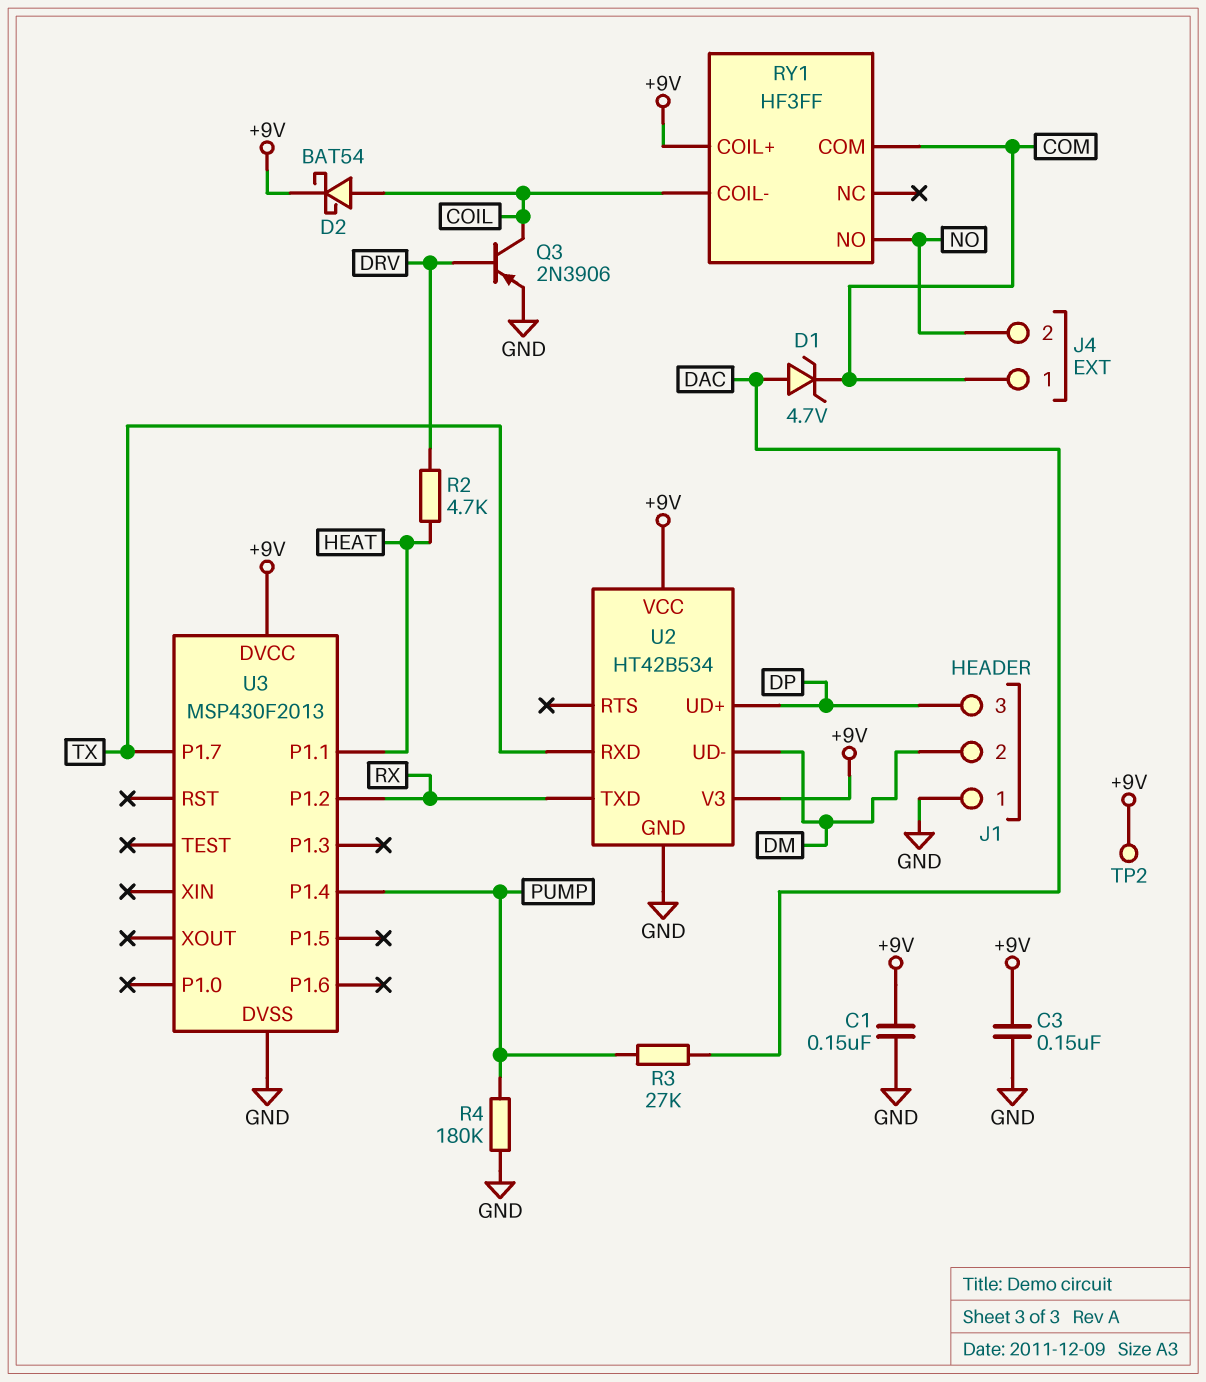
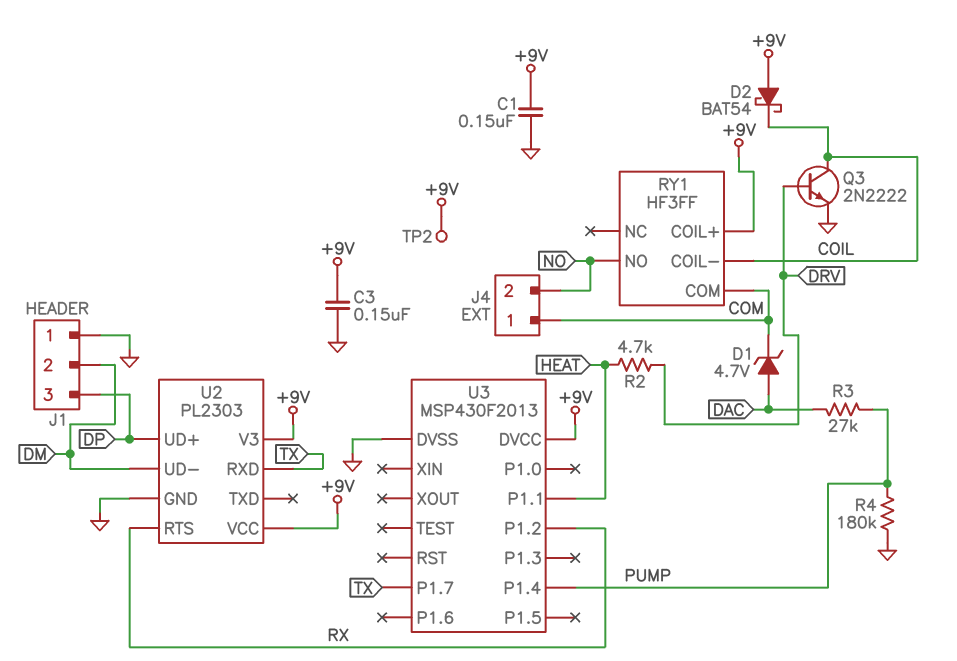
D2: schottky BAT54 (A COIL, K +9V) -> schottky BAT54 (A +9V, K COIL)
Q3: PNP 2N3906 (B DRV, C COIL, E GND) -> NPN 2N2222 (B DRV, C COIL, E GND)
U2: HT42B534 -> PL2303
U2 pin RTS: none -> RX
U2 pin TXD: RX -> none

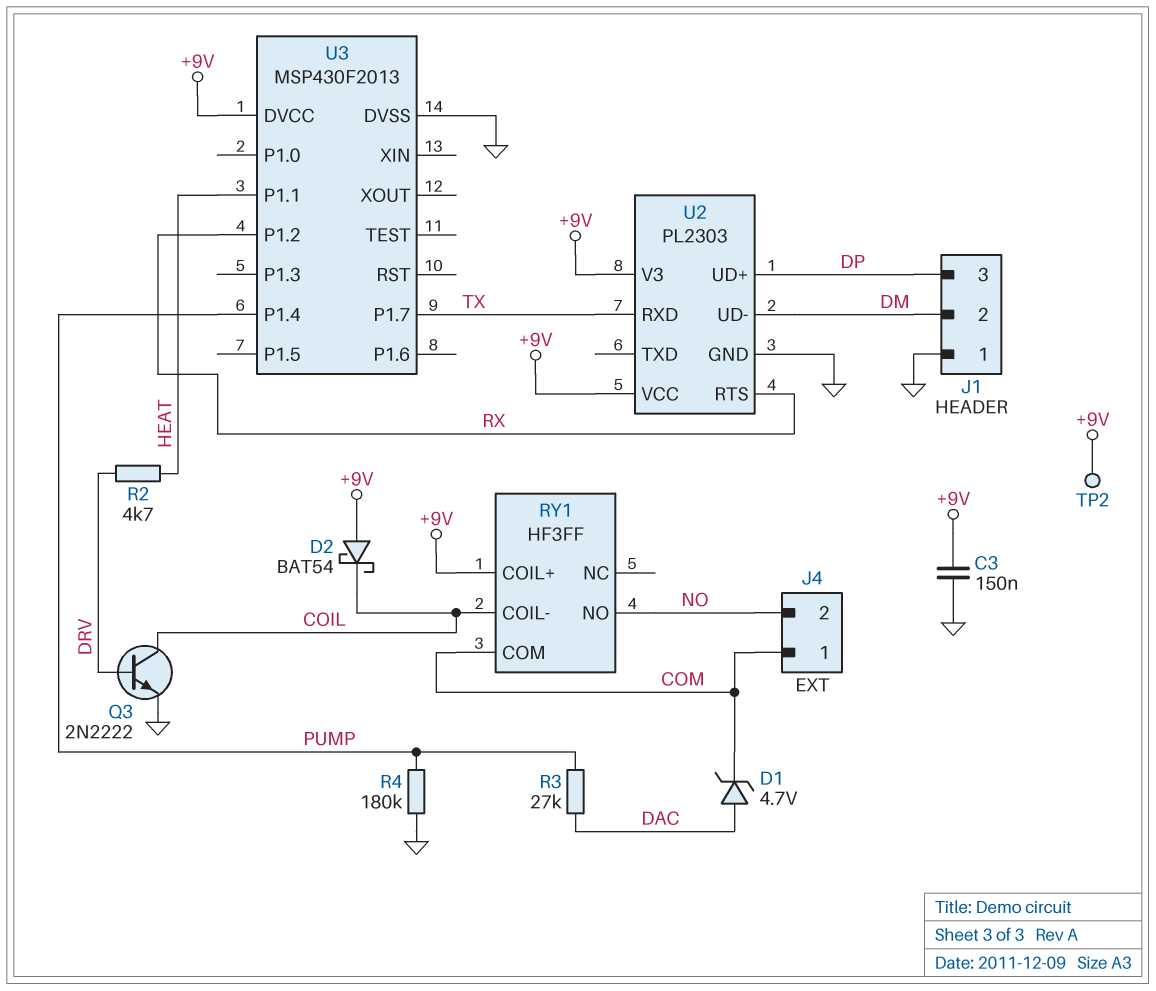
C1: 150nF (+9V, GND) -> none

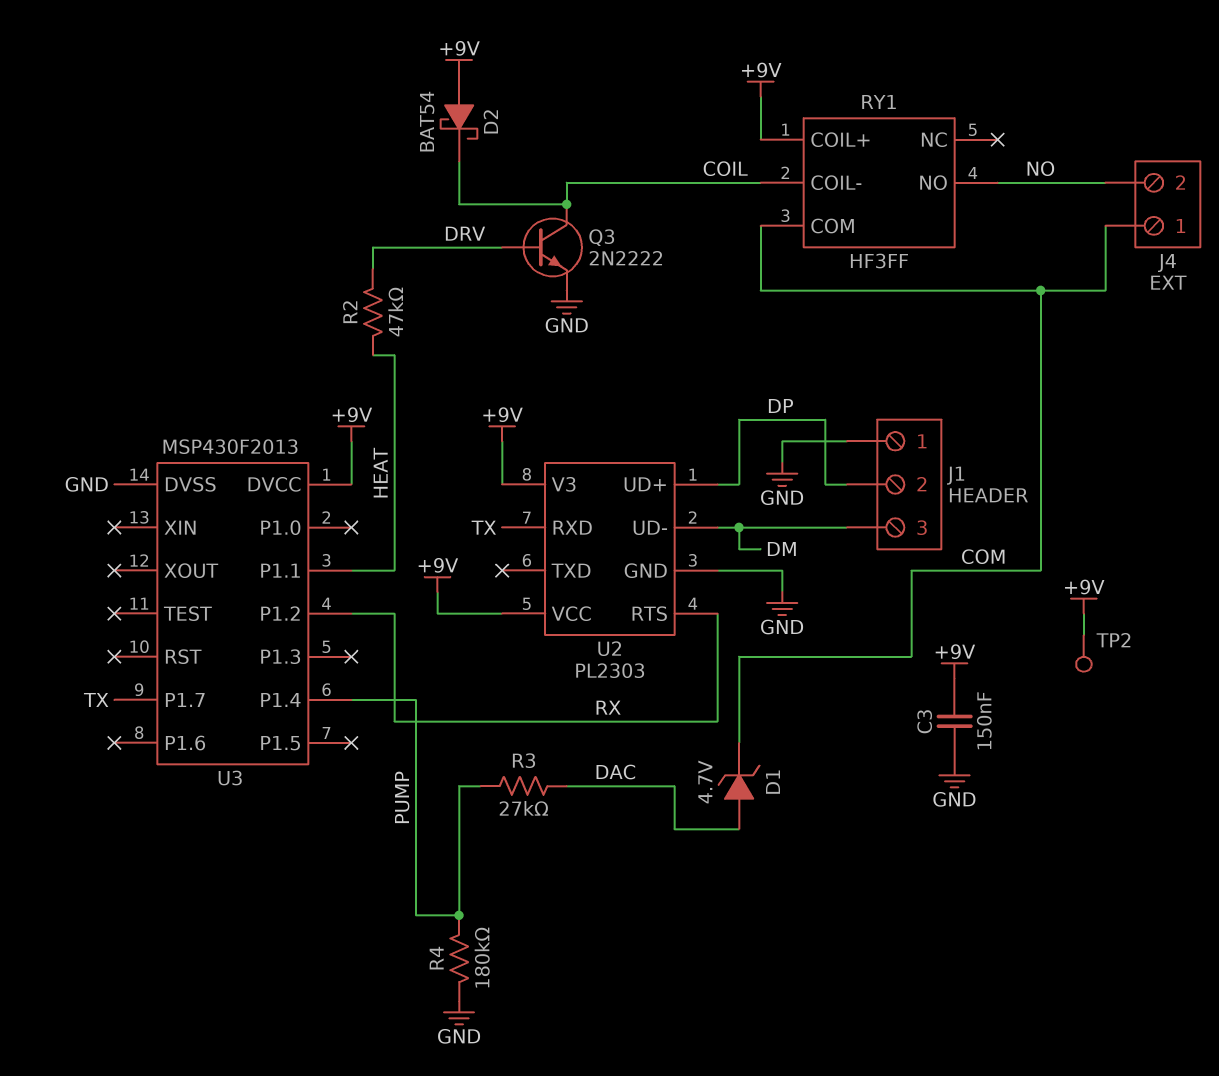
J1 pin 2: DM -> DP
J1 pin 3: DP -> DM
R2: 4.7k (DRV, HEAT) -> 47k (DRV, HEAT)

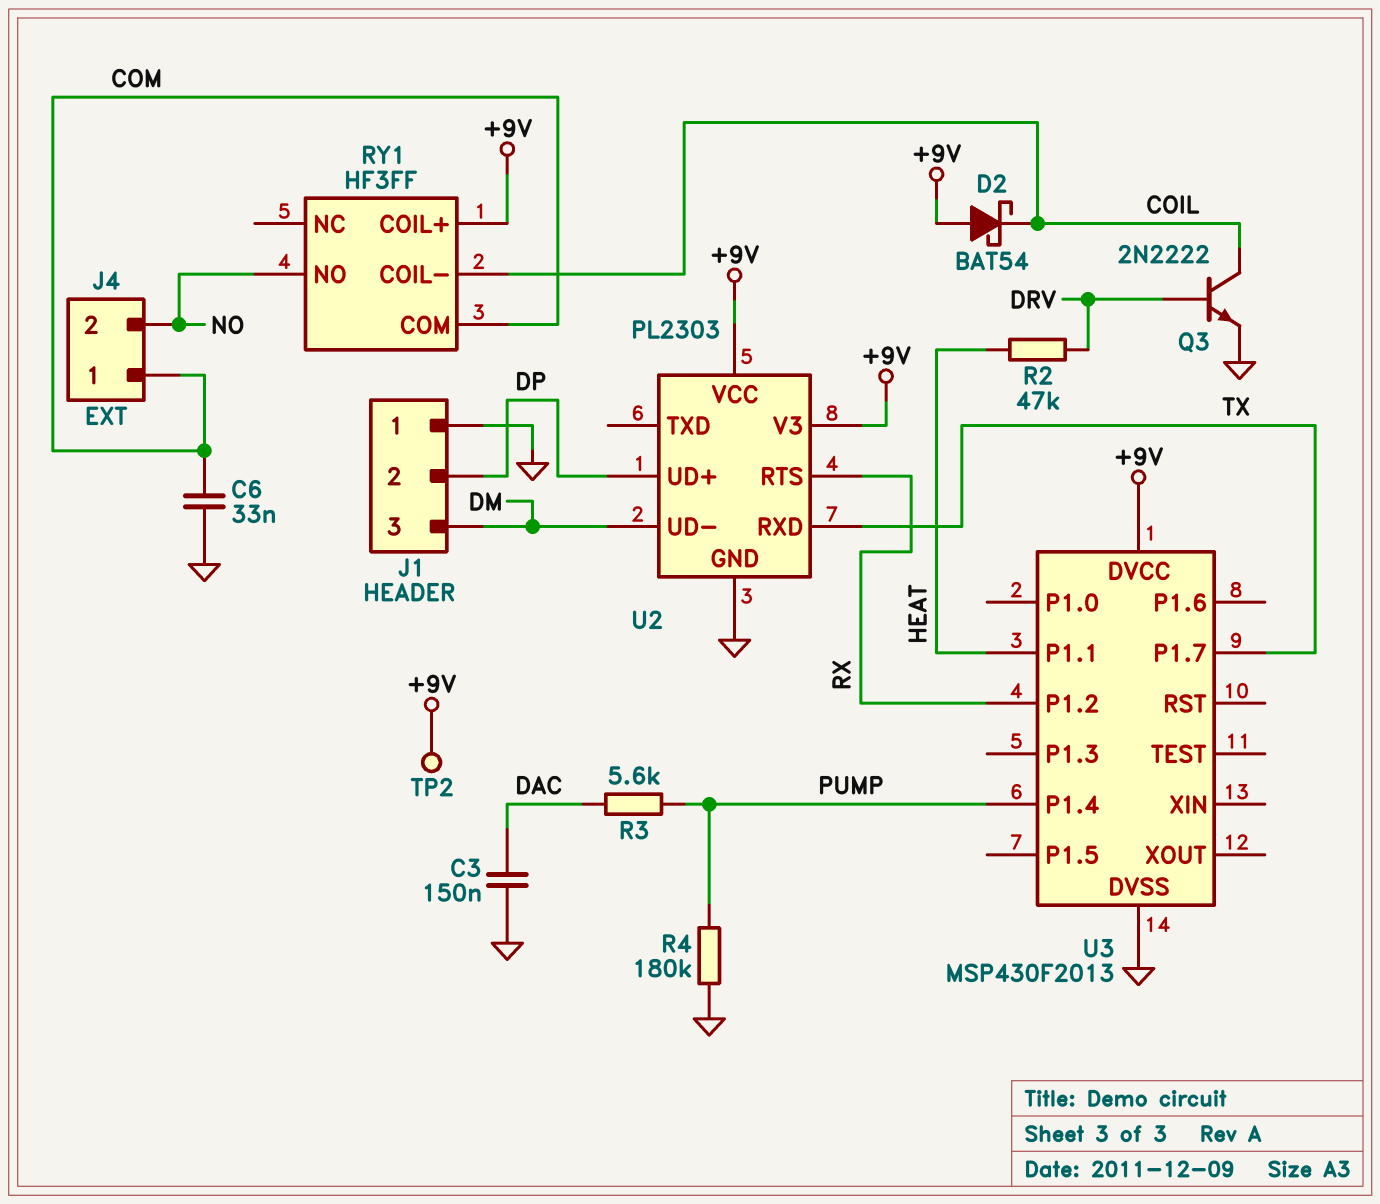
C3: 150nF (+9V, GND) -> 150nF (DAC, GND)
C6: none -> 33nF (COM, GND)
D1: zener 4.7V (A DAC, K COM) -> none
R3: 27k (DAC, PUMP) -> 5.6k (DAC, PUMP)

